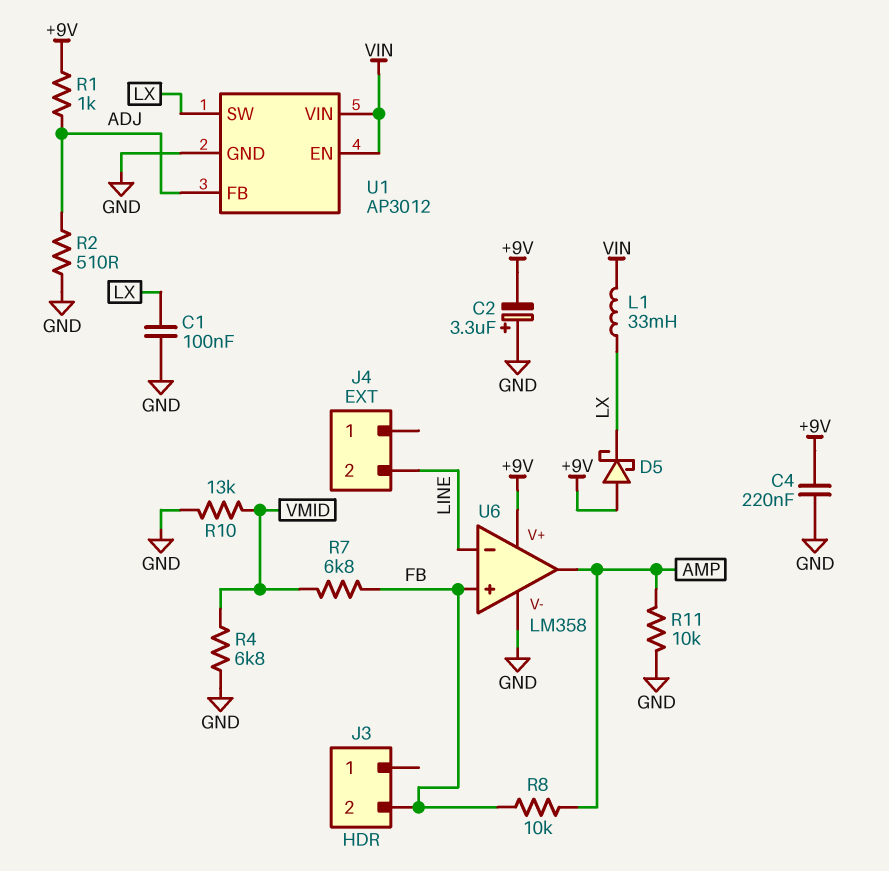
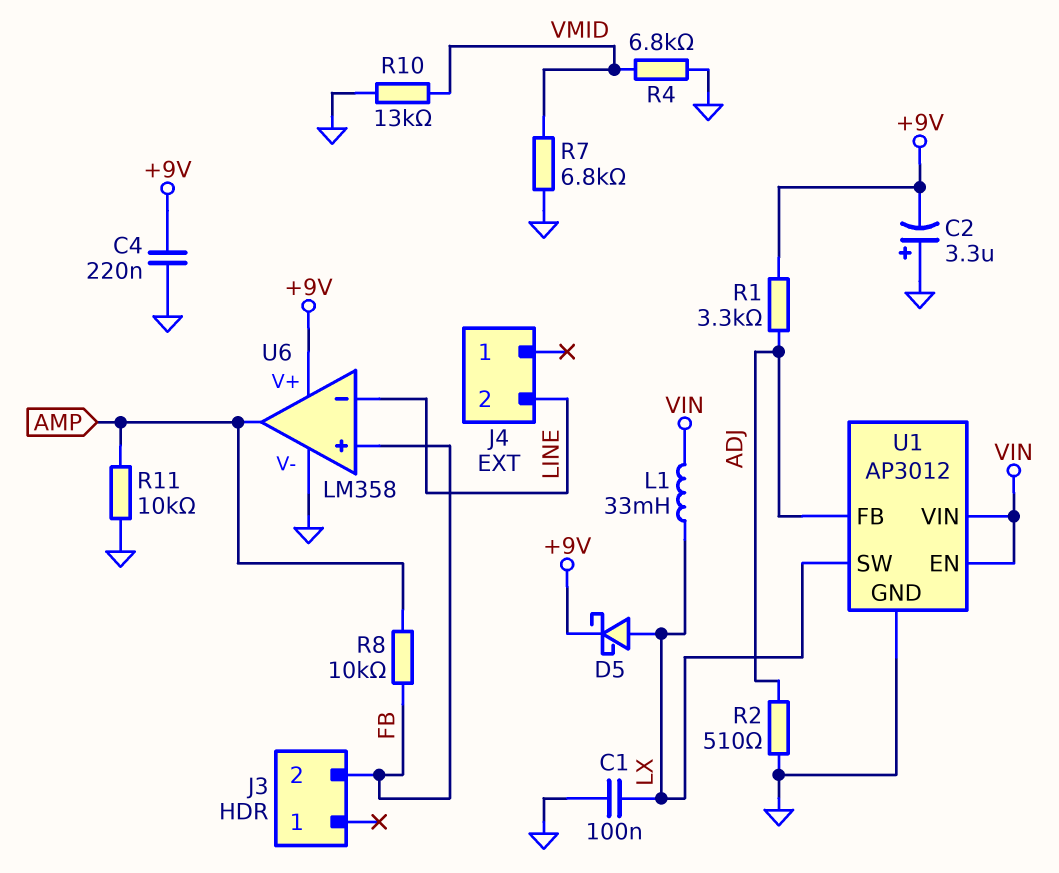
D5: schottky (A +9V, K LX) -> schottky (A LX, K +9V)
R1: 1k (+9V, ADJ) -> 3.3k (+9V, ADJ)
R7: 6.8k (FB, VMID) -> 6.8k (GND, VMID)

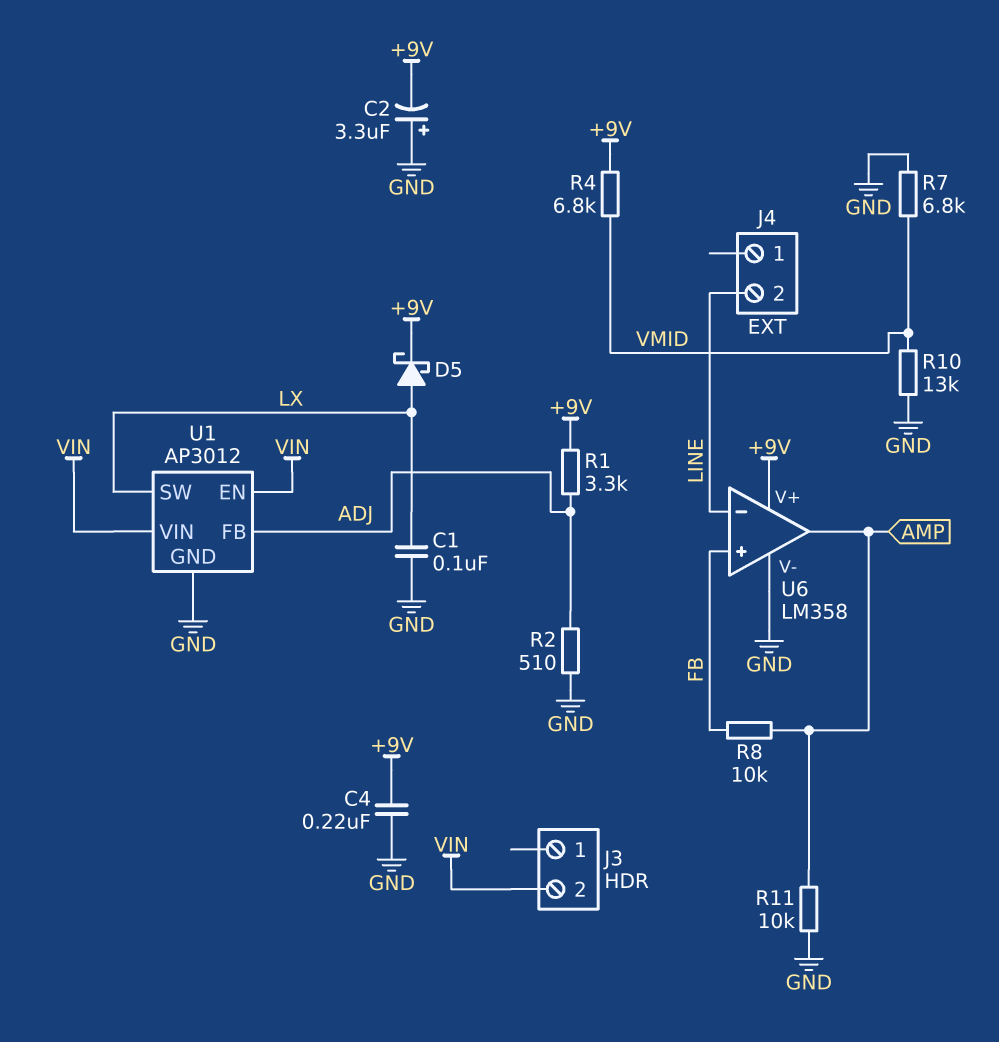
J3 pin 2: FB -> VIN
L1: 33mH (LX, VIN) -> none
R4: 6.8k (GND, VMID) -> 6.8k (+9V, VMID)

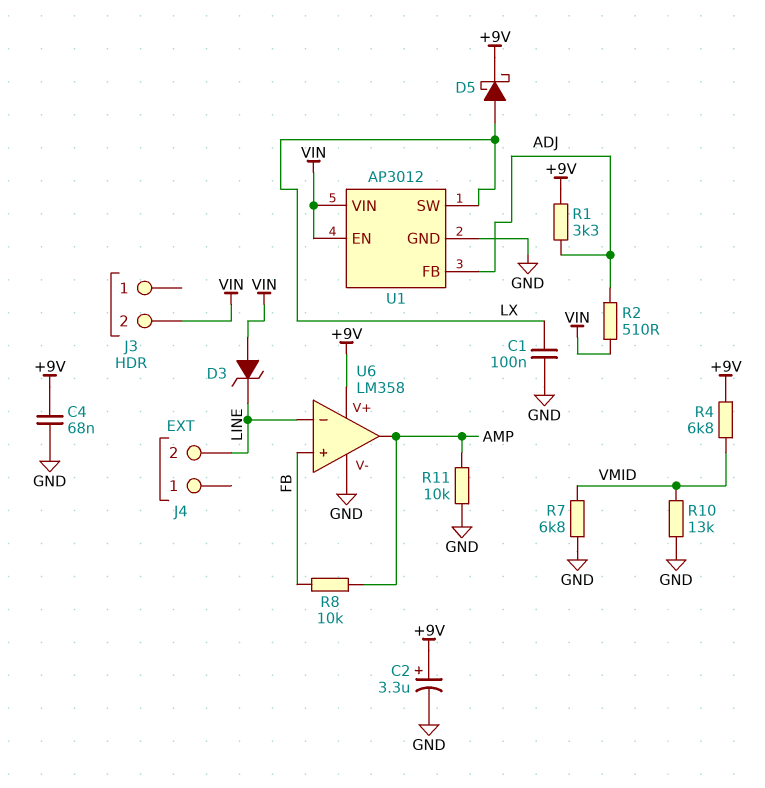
C2: 3.3uF (plus GND, minus +9V) -> 3.3uF (plus +9V, minus GND)
C4: 220nF (+9V, GND) -> 68nF (+9V, GND)
D3: none -> zener (A VIN, K LINE)
R2: 510 (ADJ, GND) -> 510 (ADJ, VIN)

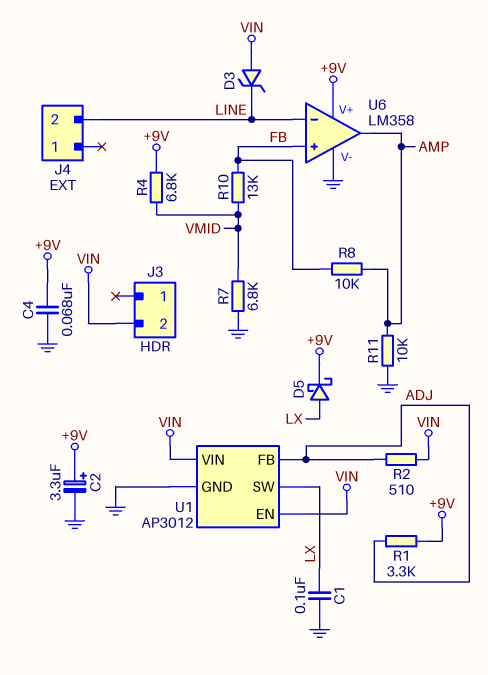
R10: 13k (GND, VMID) -> 13k (FB, VMID)

